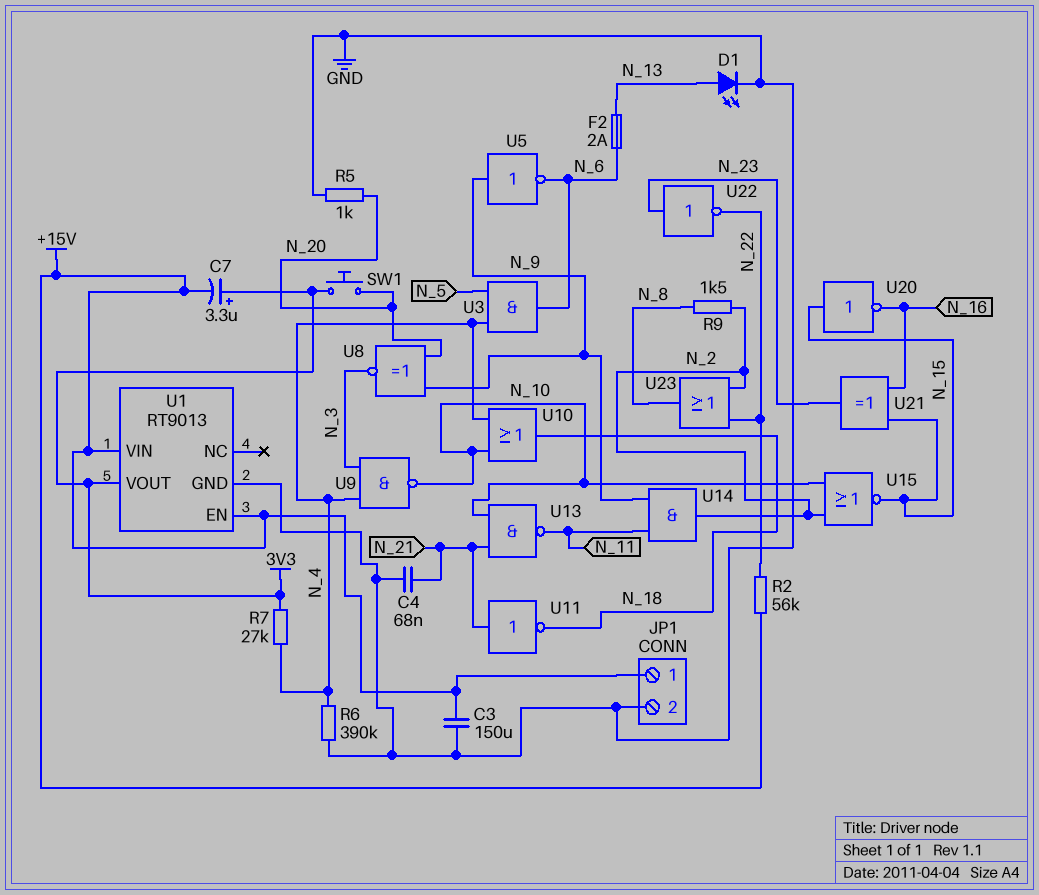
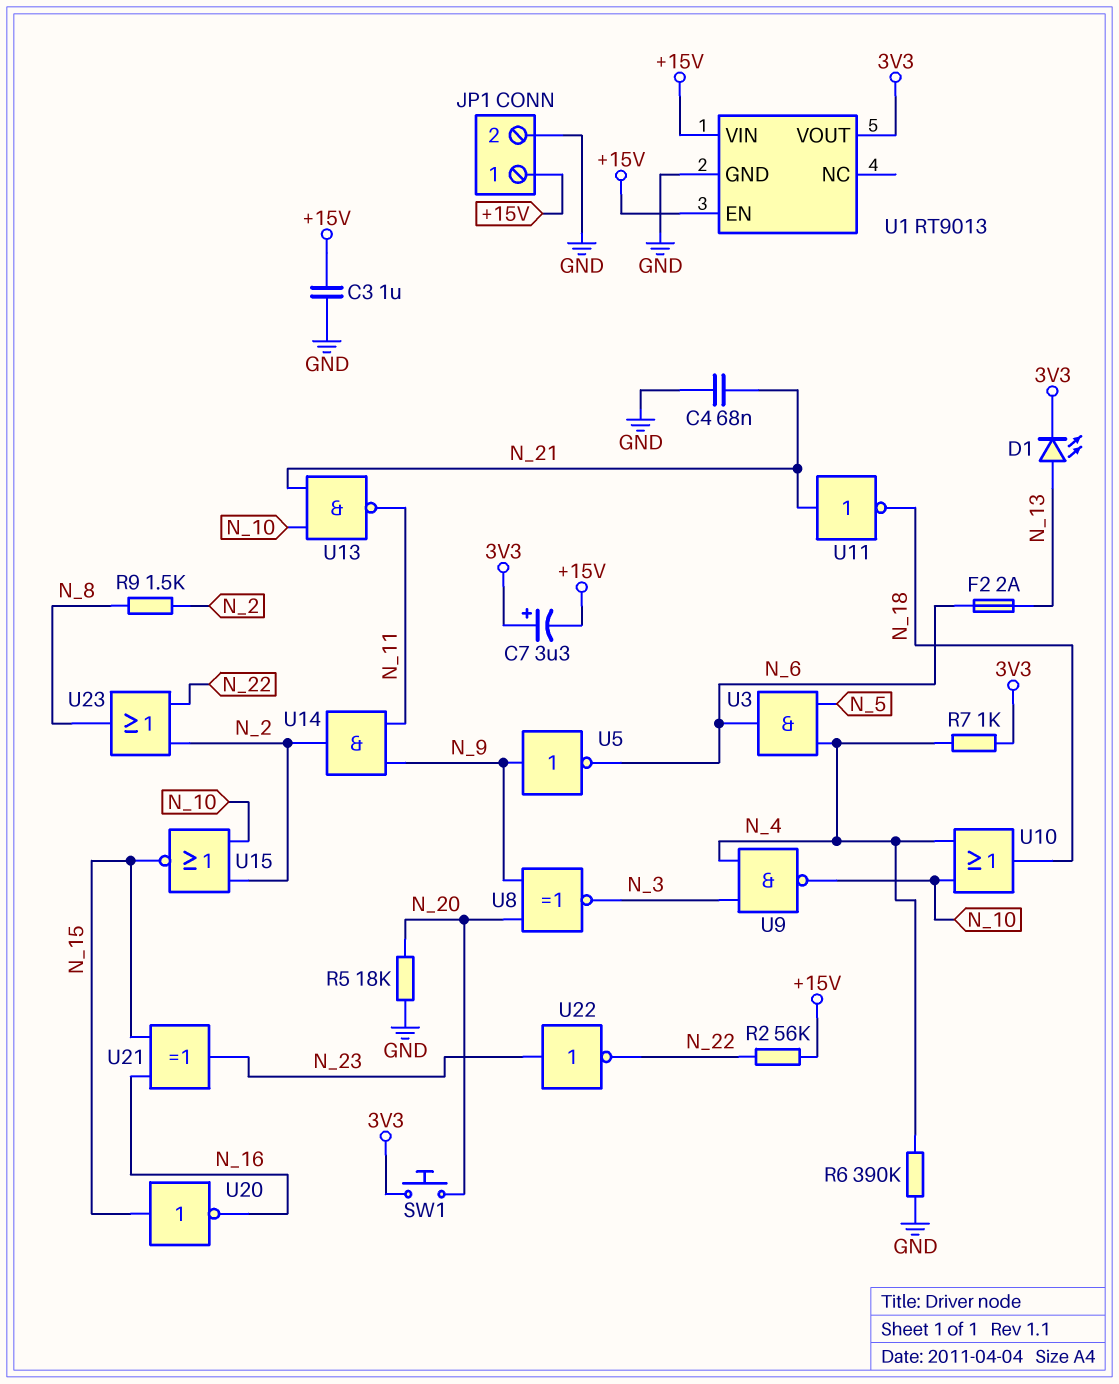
C3: 150uF (+15V, GND) -> 1uF (+15V, GND)
D1: LED (A N_13, K GND) -> LED (A N_13, K 3V3)
R5: 1k (GND, N_20) -> 18k (GND, N_20)
R7: 27k (3V3, N_4) -> 1k (3V3, N_4)

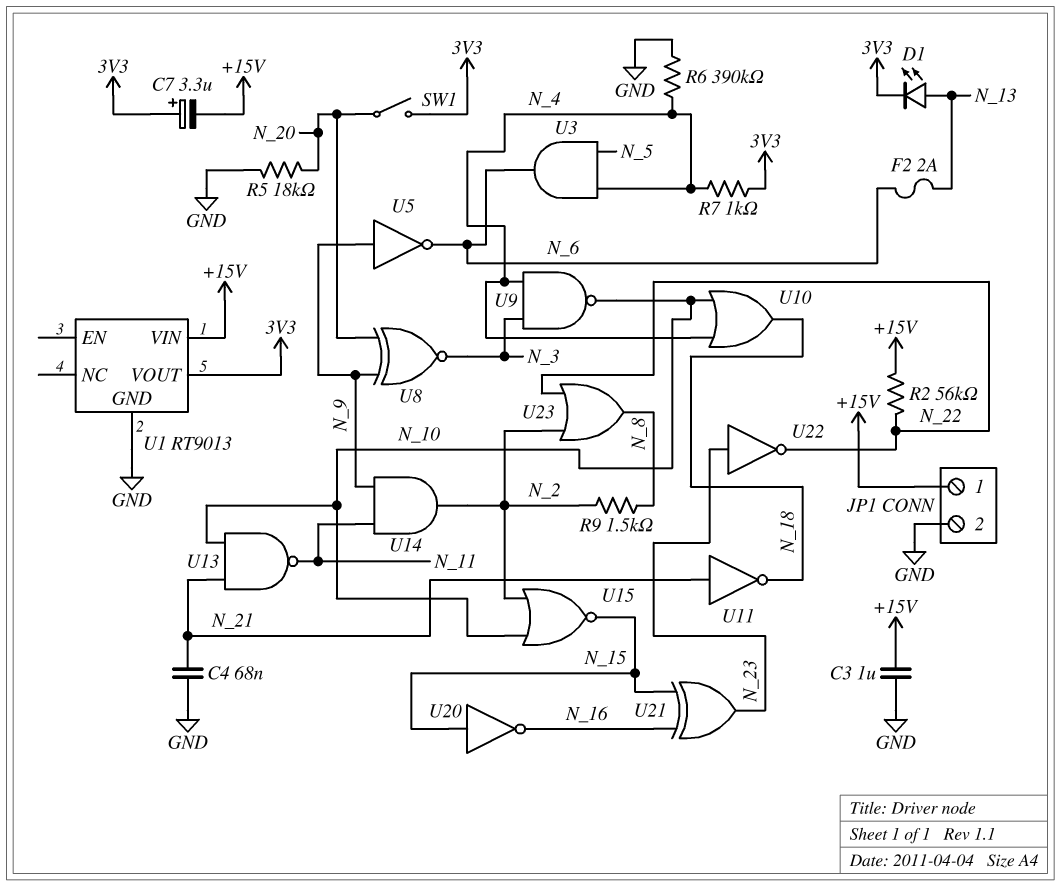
SW1: button (3V3, N_20) -> switch (3V3, N_20)
U1 pin EN: +15V -> none

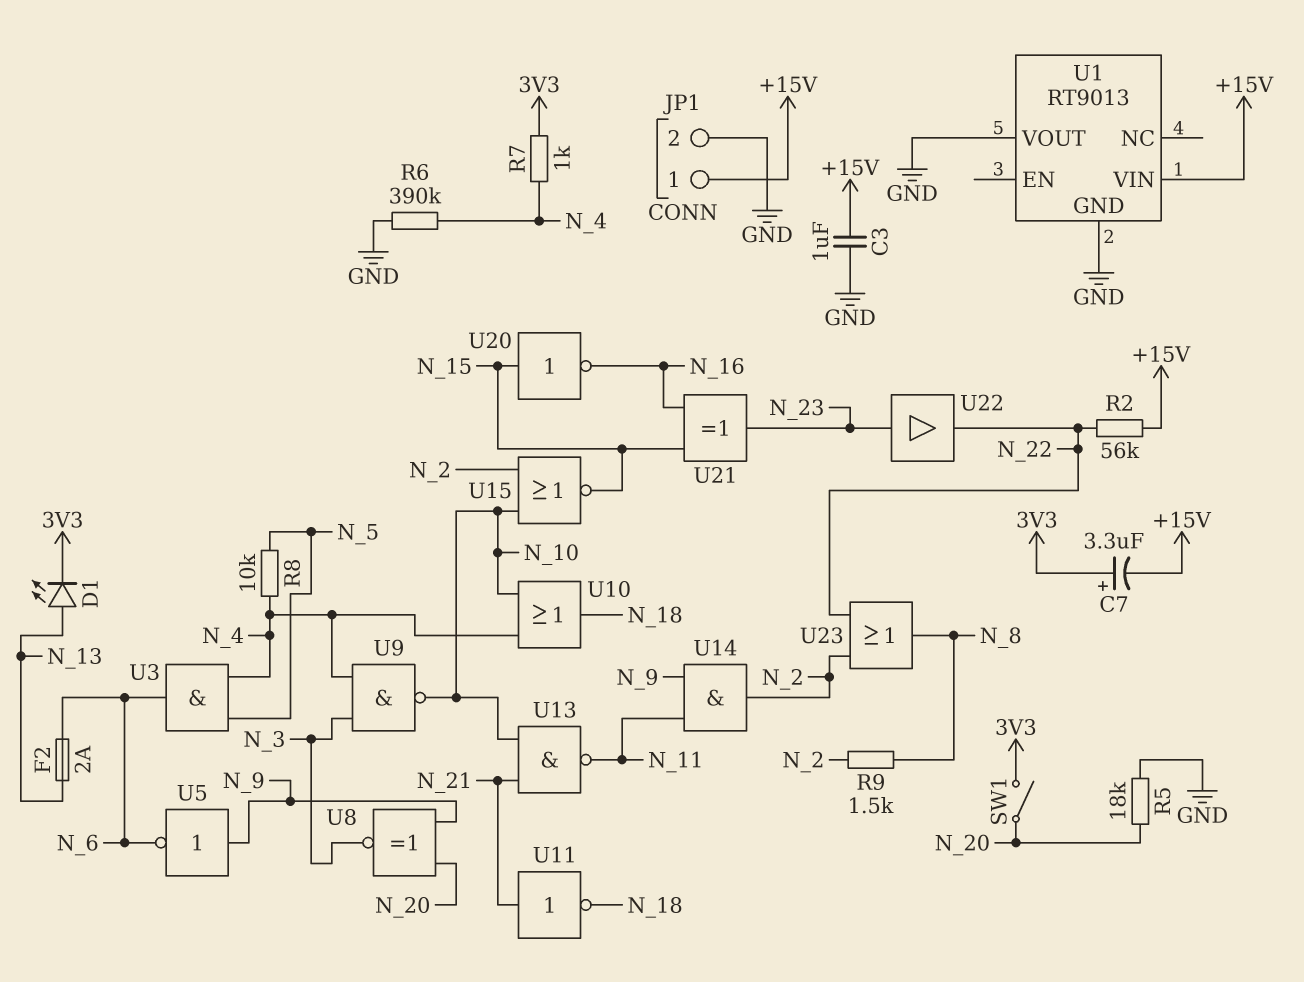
C4: 68nF (GND, N_21) -> none
R8: none -> 10k (N_4, N_5)
U1 pin VOUT: 3V3 -> GND
U22: NOT (in N_23, out N_22) -> buffer (in N_23, out N_22)

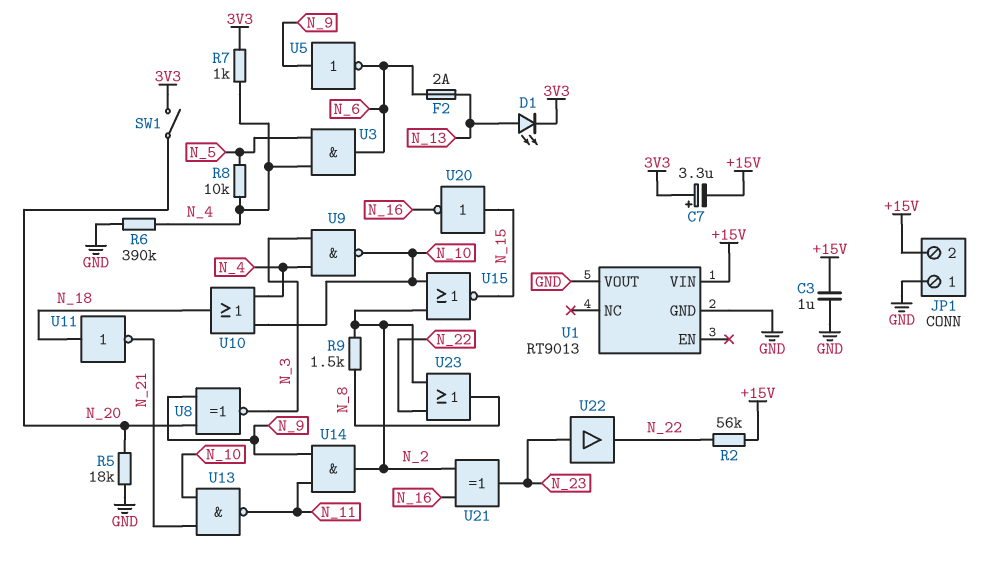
JP1 pin 1: +15V -> GND
JP1 pin 2: GND -> +15V
U11: NOT (in N_21, out N_18) -> NOT (in N_18, out N_21)
U21: XOR (in N_15, in N_16, out N_23) -> XOR (in N_2, in N_16, out N_23)

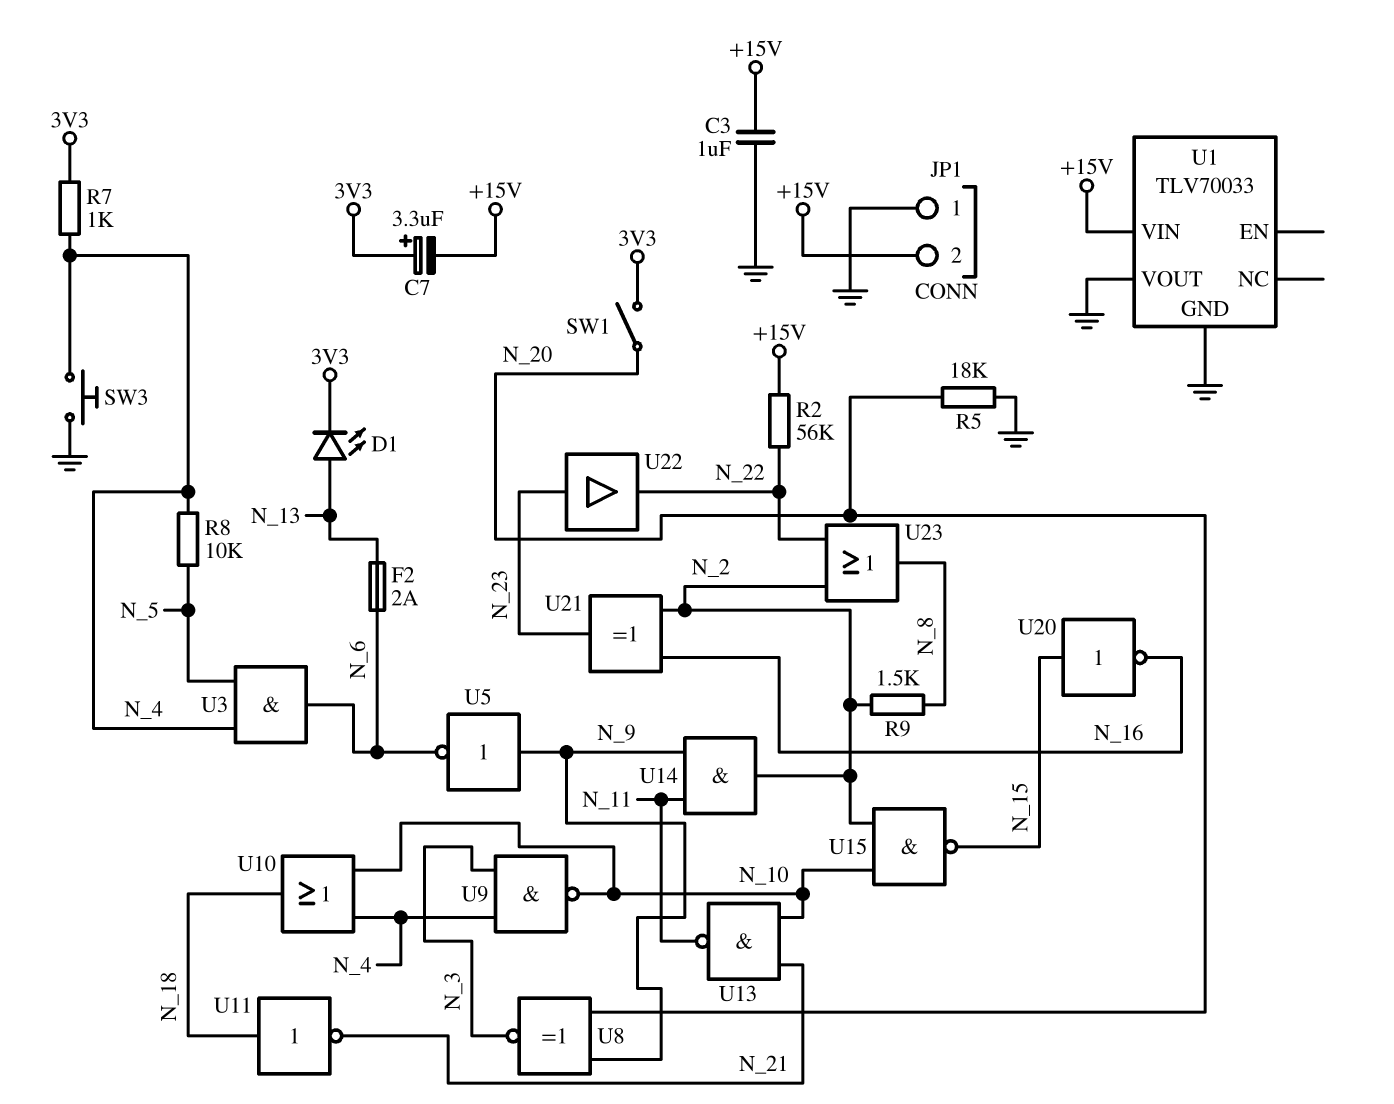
R6: 390k (GND, N_4) -> none
SW3: none -> button (GND, N_4)
U1: RT9013 -> TLV70033
U15: NOR (in N_2, in N_10, out N_15) -> NAND (in N_2, in N_10, out N_15)

